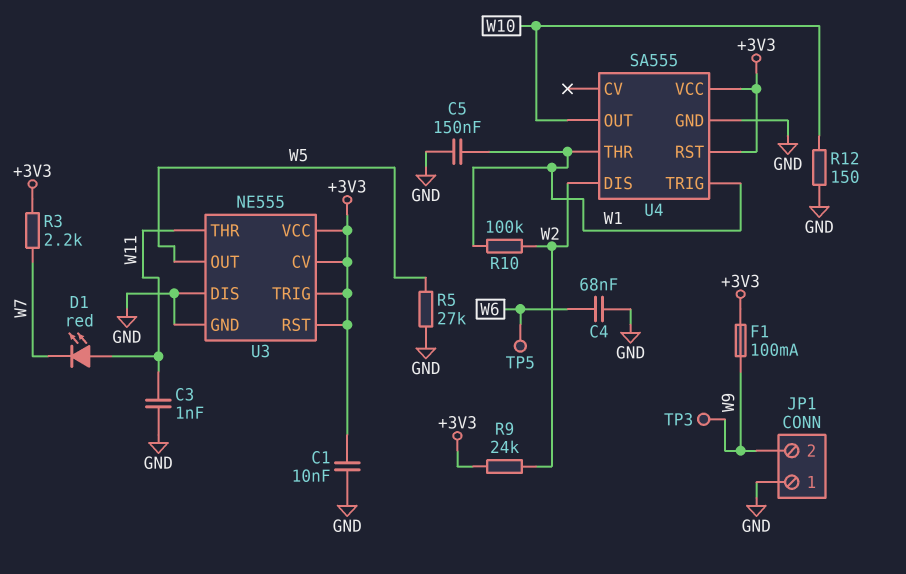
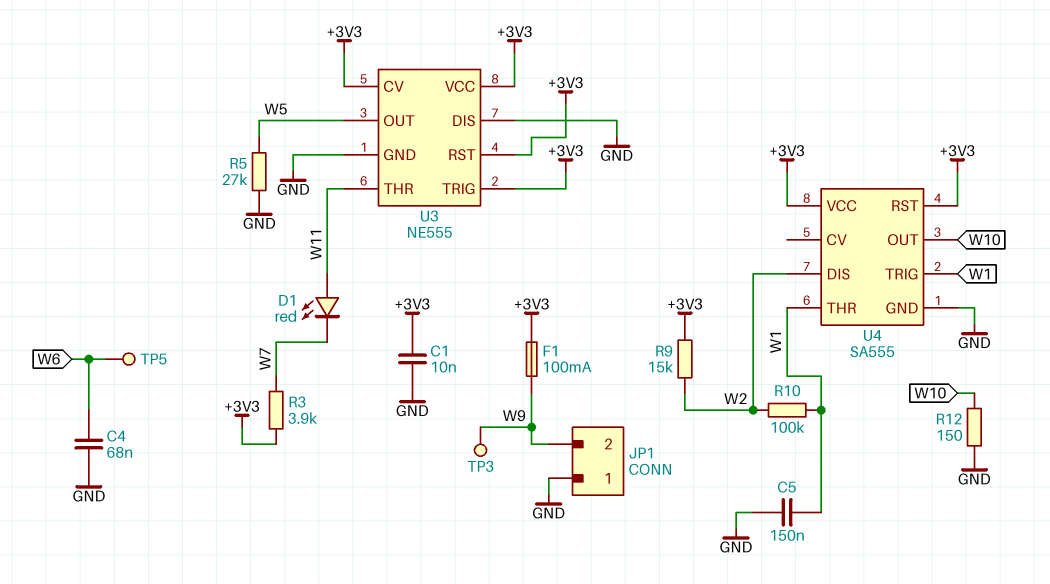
C3: 1nF (GND, W11) -> none
R3: 2.2k (+3V3, W7) -> 3.9k (+3V3, W7)
R9: 24k (+3V3, W2) -> 15k (+3V3, W2)

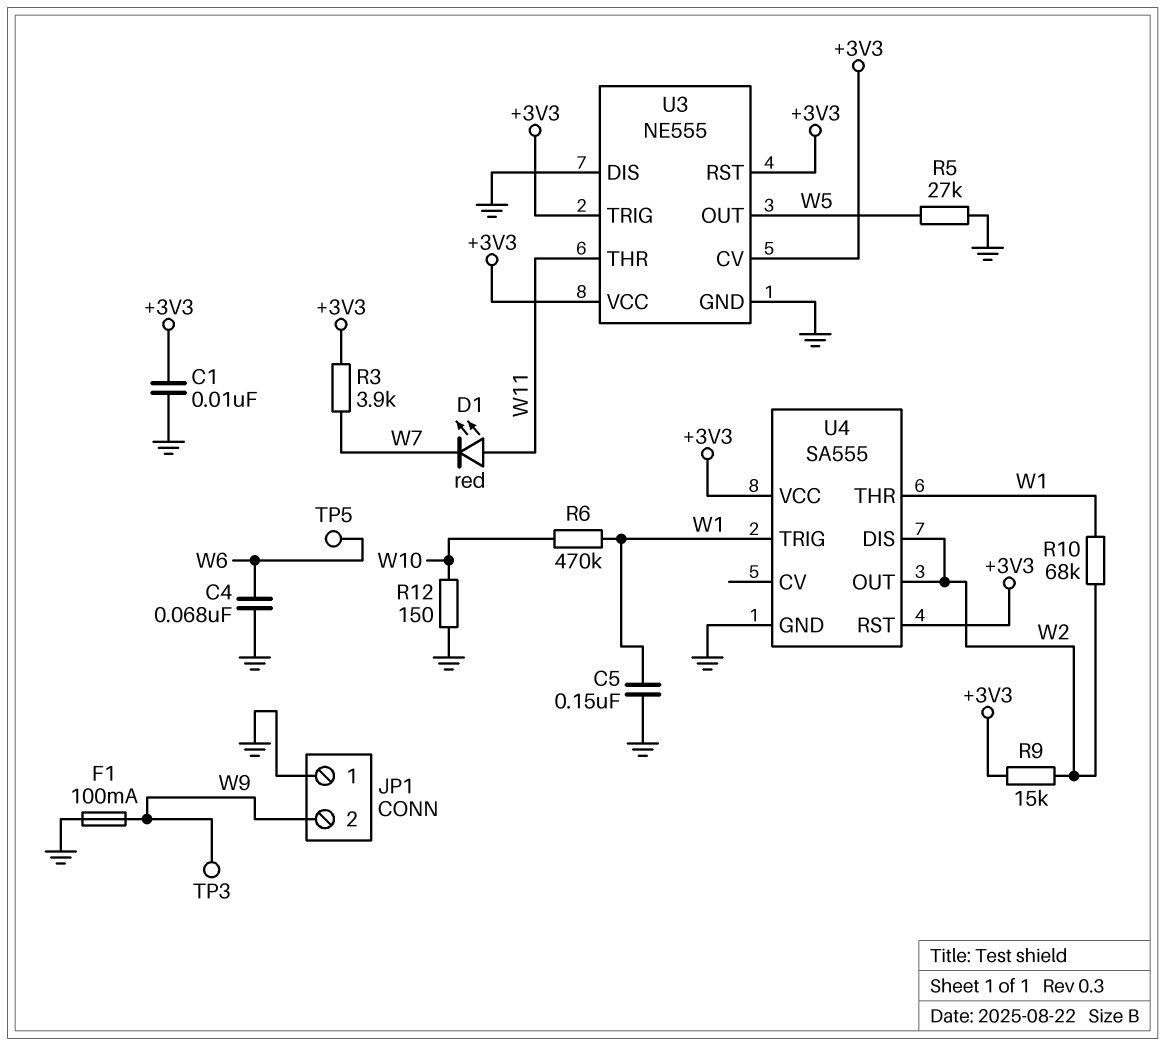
F1: 100mA (+3V3, W9) -> 100mA (GND, W9)
R6: none -> 470k (W1, W10)
R10: 100k (W1, W2) -> 68k (W1, W2)
U4 pin OUT: W10 -> W2

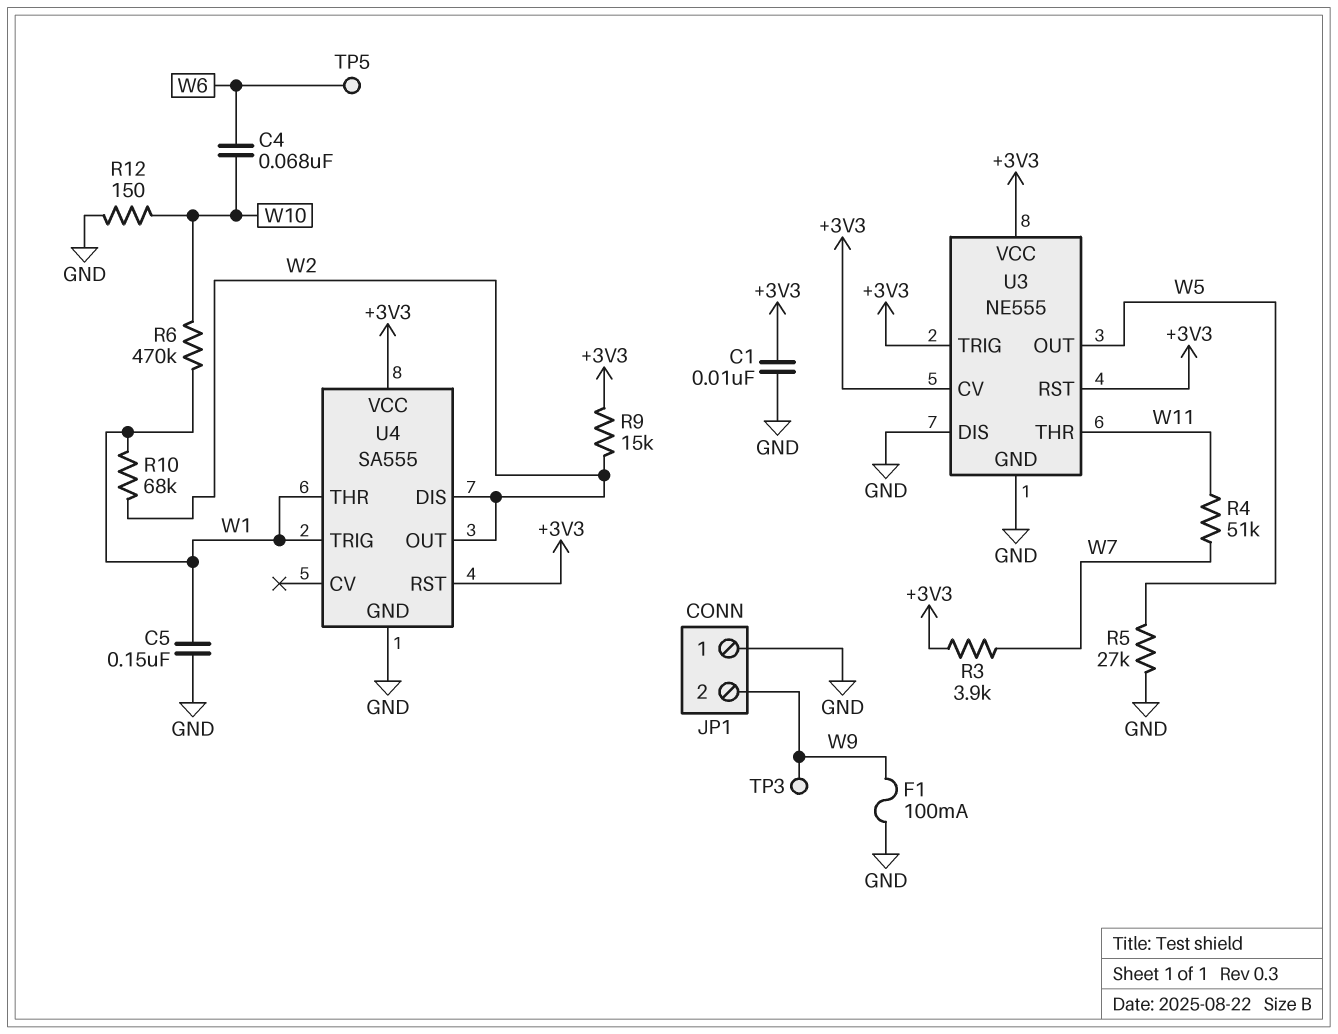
C4: 68nF (GND, W6) -> 68nF (W6, W10)
D1: LED red (A W11, K W7) -> none
R4: none -> 51k (W7, W11)

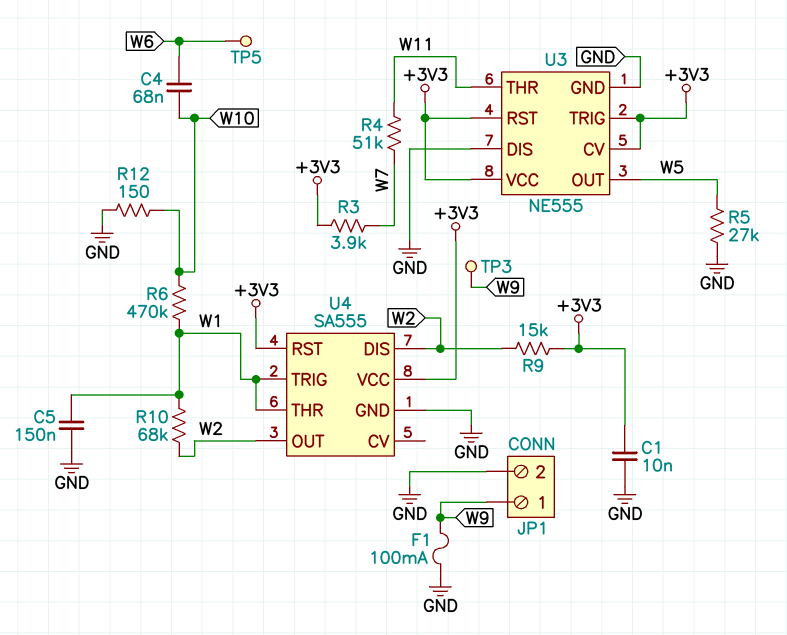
JP1 pin 1: GND -> W9
JP1 pin 2: W9 -> GND

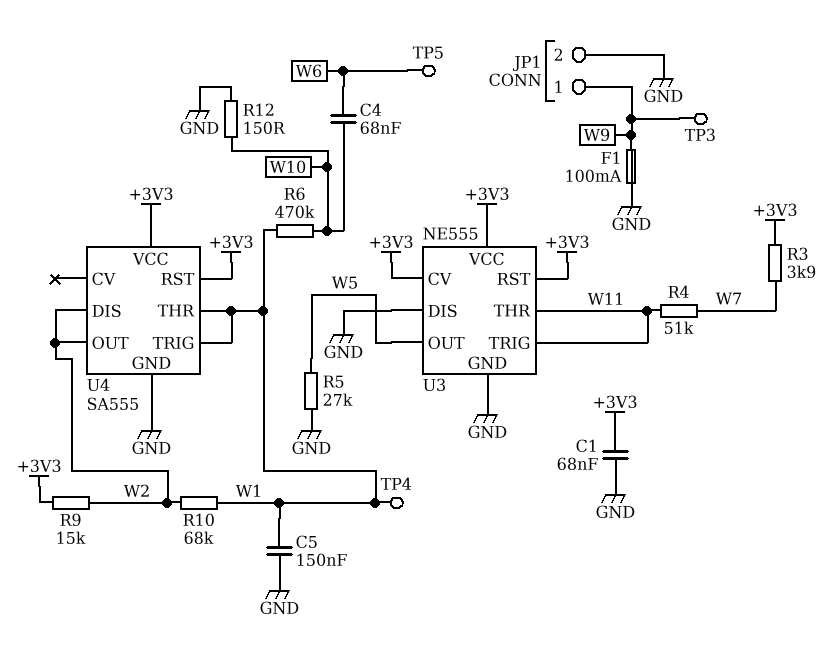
C1: 10nF (+3V3, GND) -> 68nF (+3V3, GND)
TP4: none -> test point (W1)
U3 pin TRIG: +3V3 -> W11

